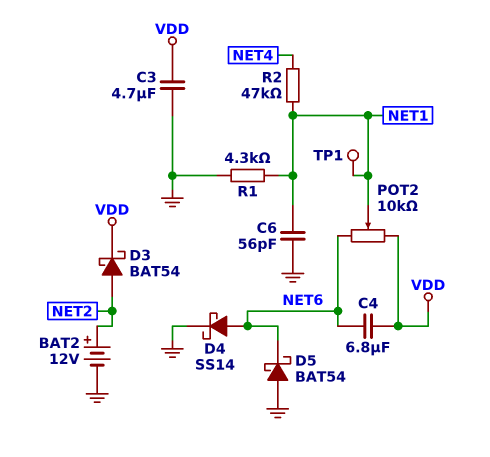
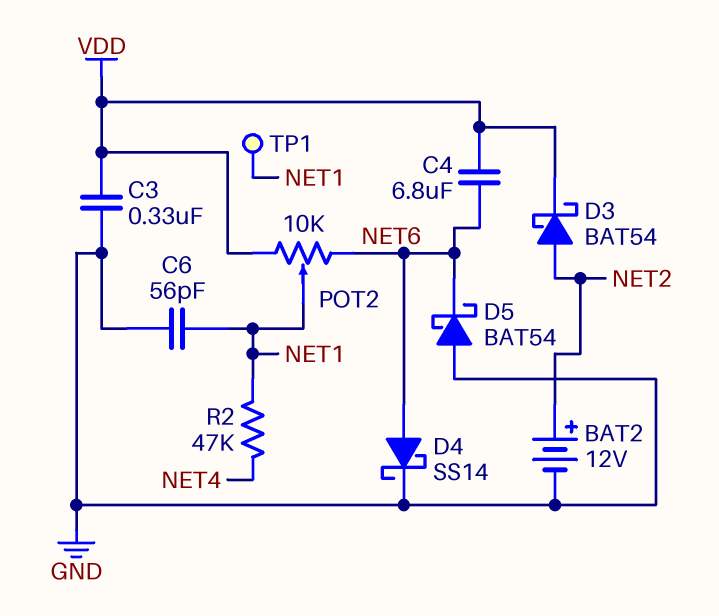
C3: 4.7uF (GND, VDD) -> 330nF (GND, VDD)
R1: 4.3k (GND, NET1) -> none

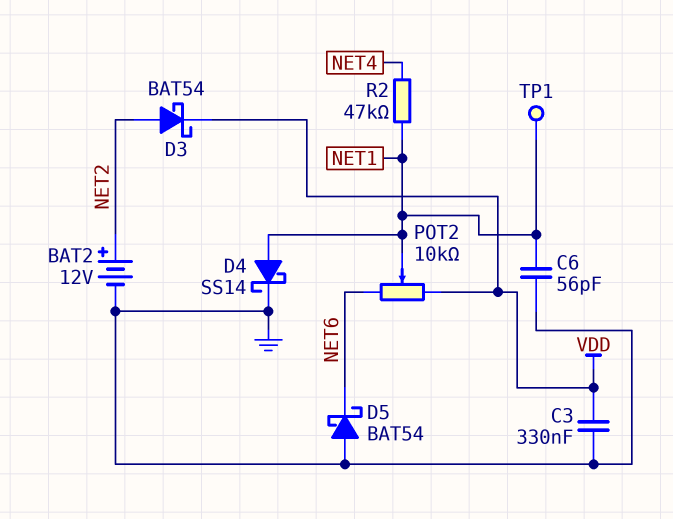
C4: 6.8uF (NET6, VDD) -> none
D4: schottky SS14 (A NET6, K GND) -> schottky SS14 (A NET1, K GND)

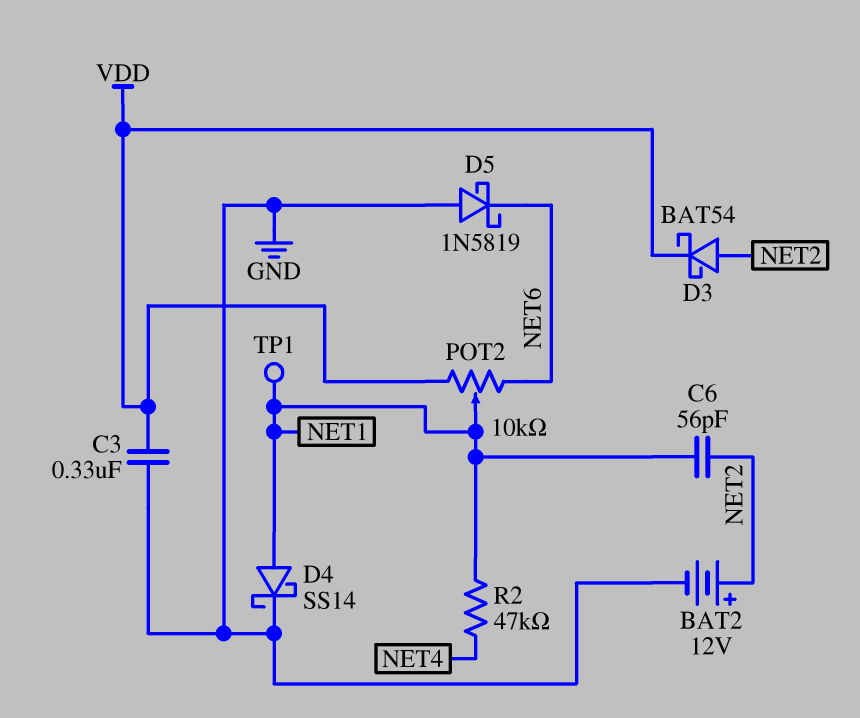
C6: 56pF (GND, NET1) -> 56pF (NET1, NET2)
D5: schottky BAT54 (A GND, K NET6) -> schottky 1N5819 (A GND, K NET6)

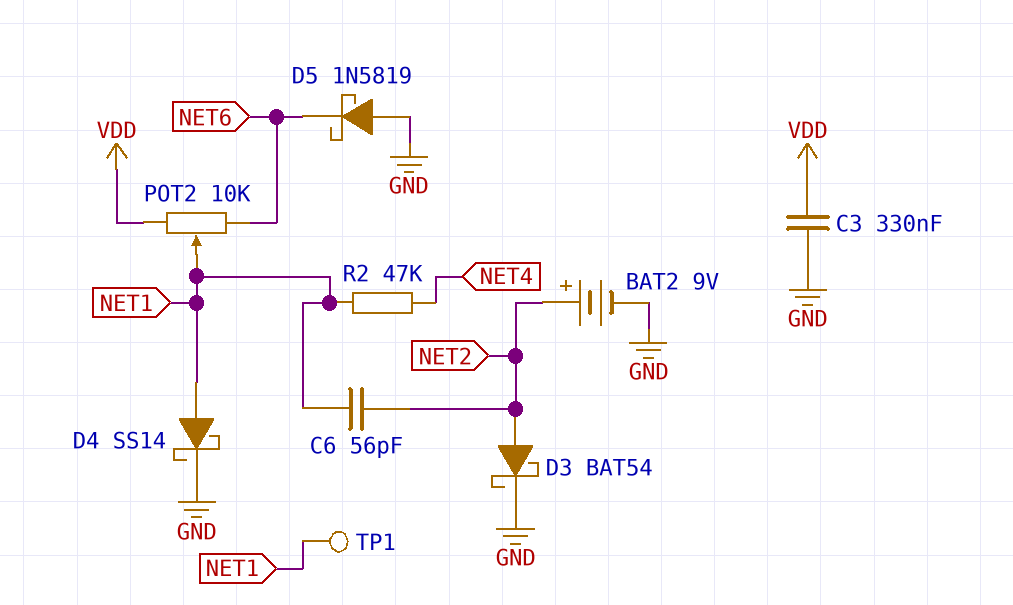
BAT2: 12V (plus NET2, minus GND) -> 9V (plus NET2, minus GND)
D3: schottky BAT54 (A NET2, K VDD) -> schottky BAT54 (A NET2, K GND)

